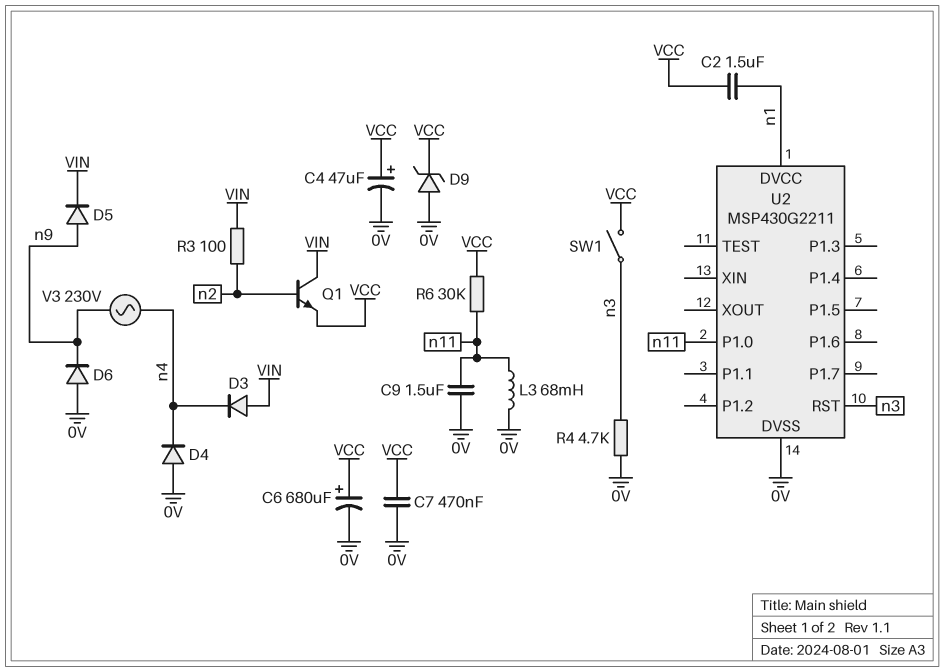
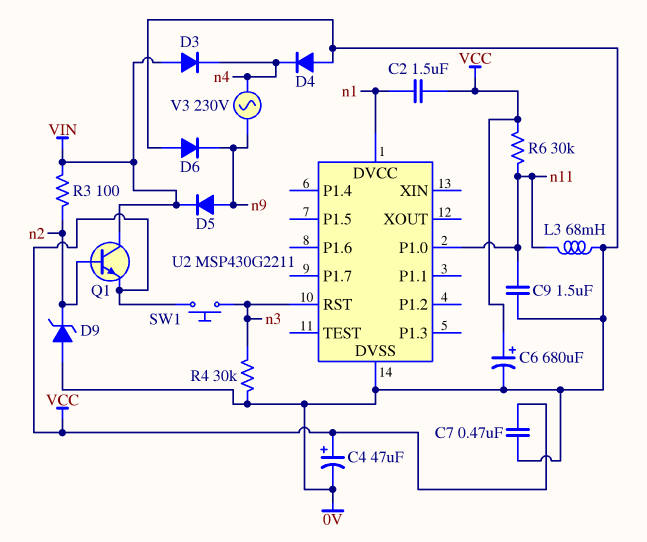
D9: zener (A 0V, K VCC) -> zener (A 0V, K n2)
R4: 4.7k (0V, n3) -> 30k (0V, n3)
SW1: switch (VCC, n3) -> button (VCC, n3)

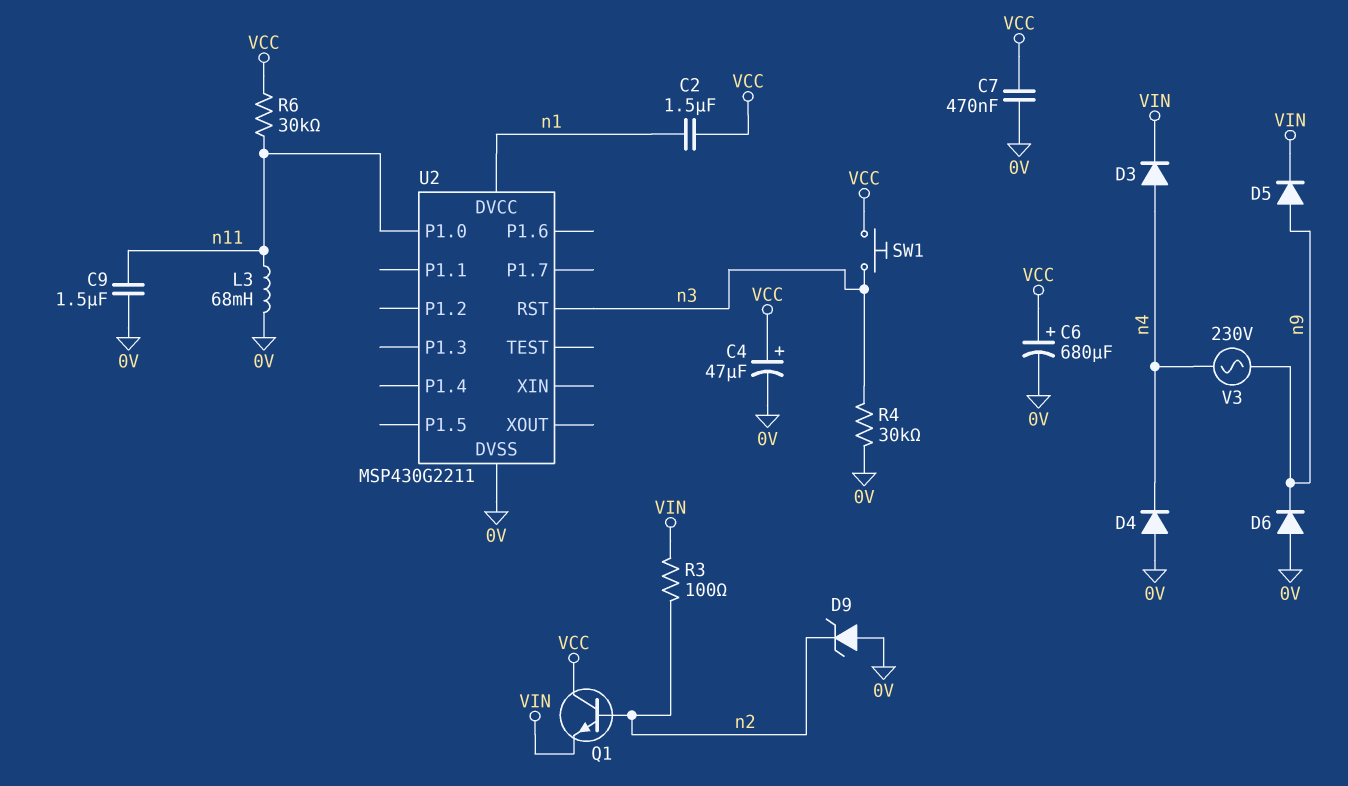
D3: diode (A VIN, K n4) -> diode (A n4, K VIN)
Q1: NPN (B n2, C VIN, E VCC) -> NPN (B n2, C VCC, E VIN)

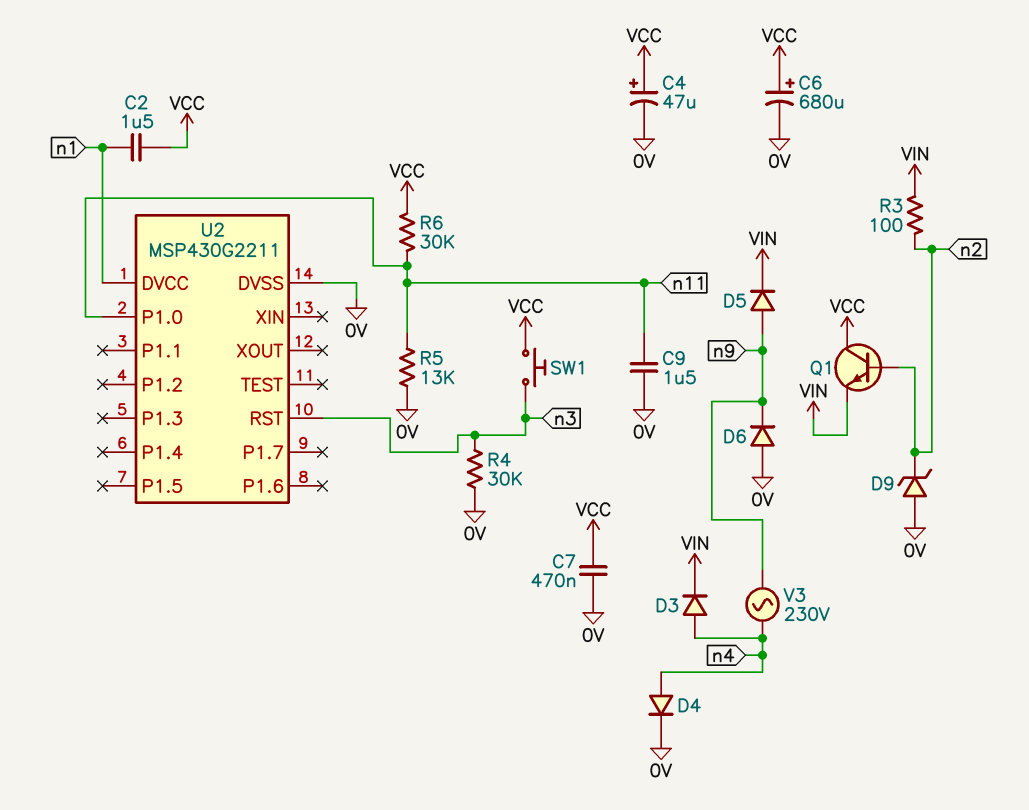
D4: diode (A 0V, K n4) -> diode (A n4, K 0V)
L3: 68mH (0V, n11) -> none
R5: none -> 13k (0V, n11)

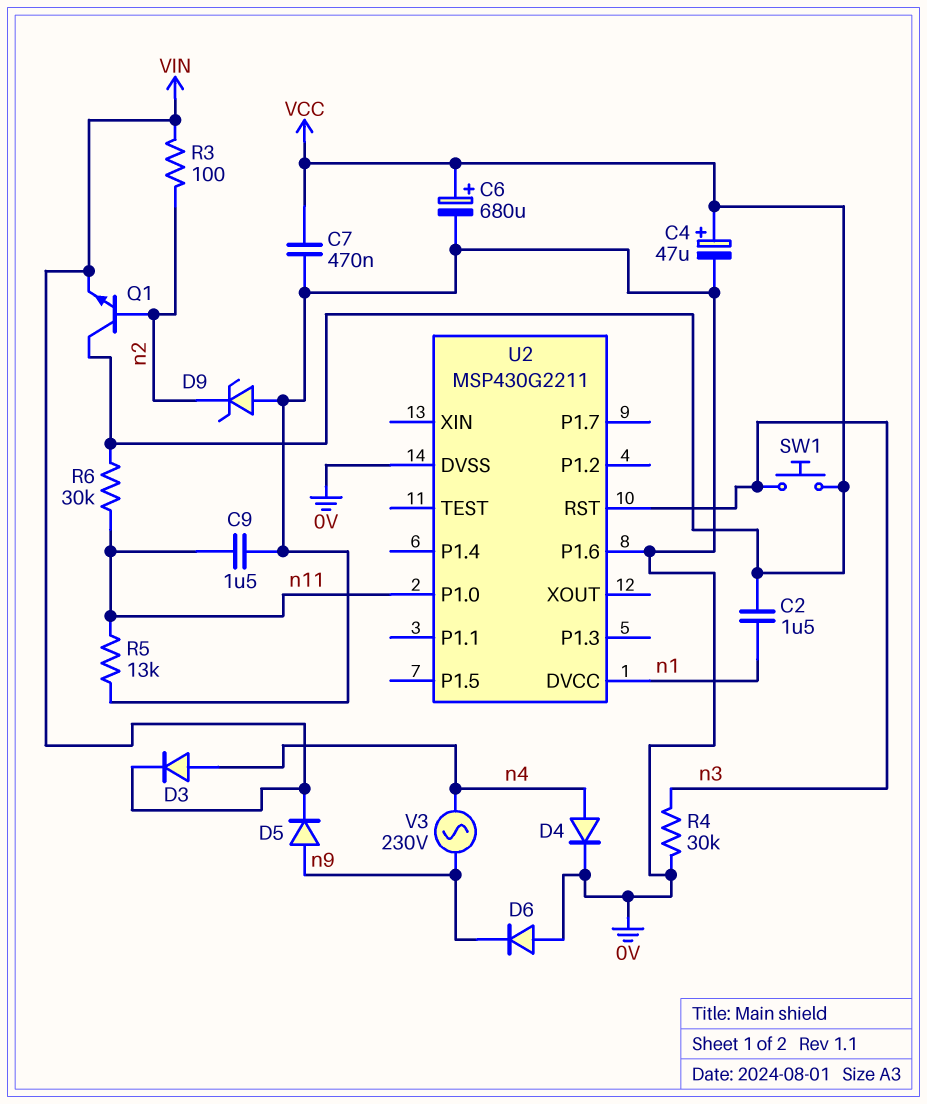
U2 pin P1.6: none -> 0V

